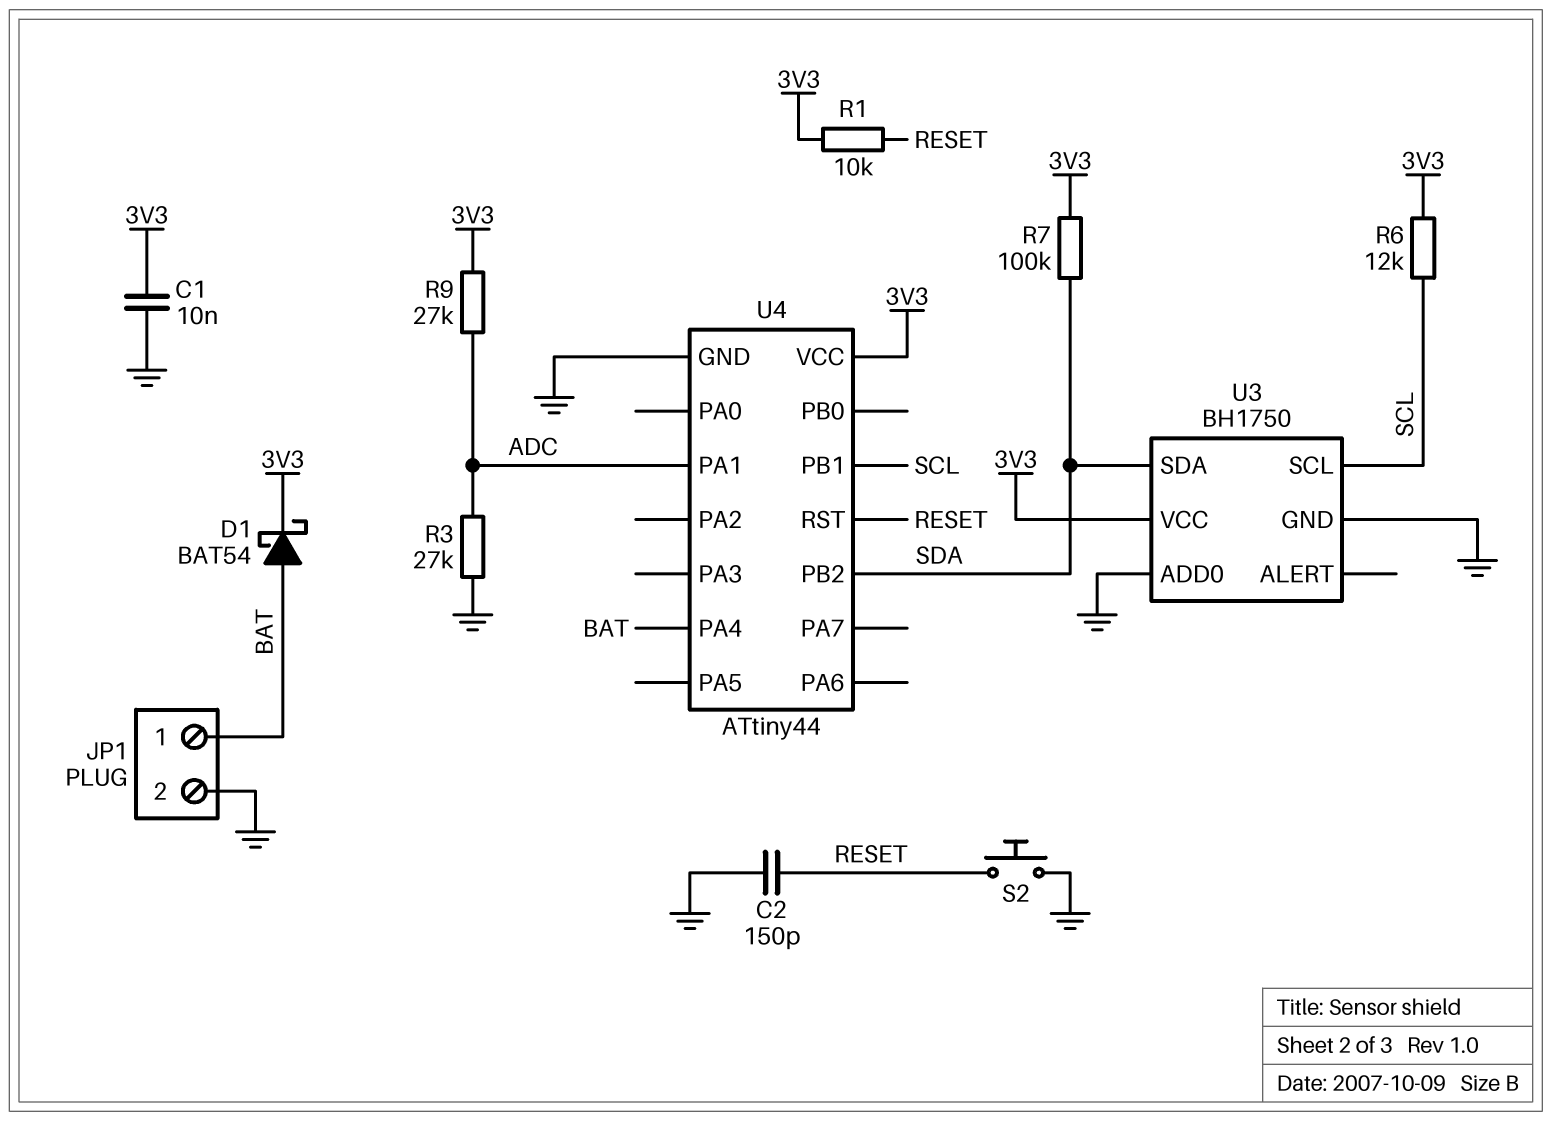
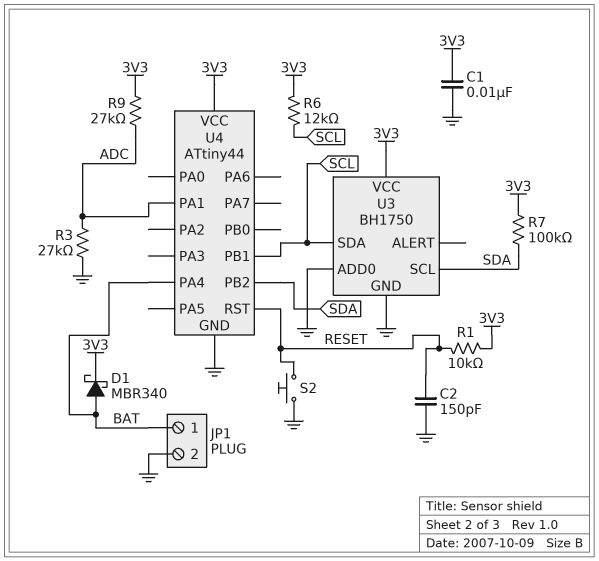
D1: schottky BAT54 (A BAT, K 3V3) -> schottky MBR340 (A BAT, K 3V3)
U3 pin SCL: SCL -> SDA
U3 pin SDA: SDA -> SCL

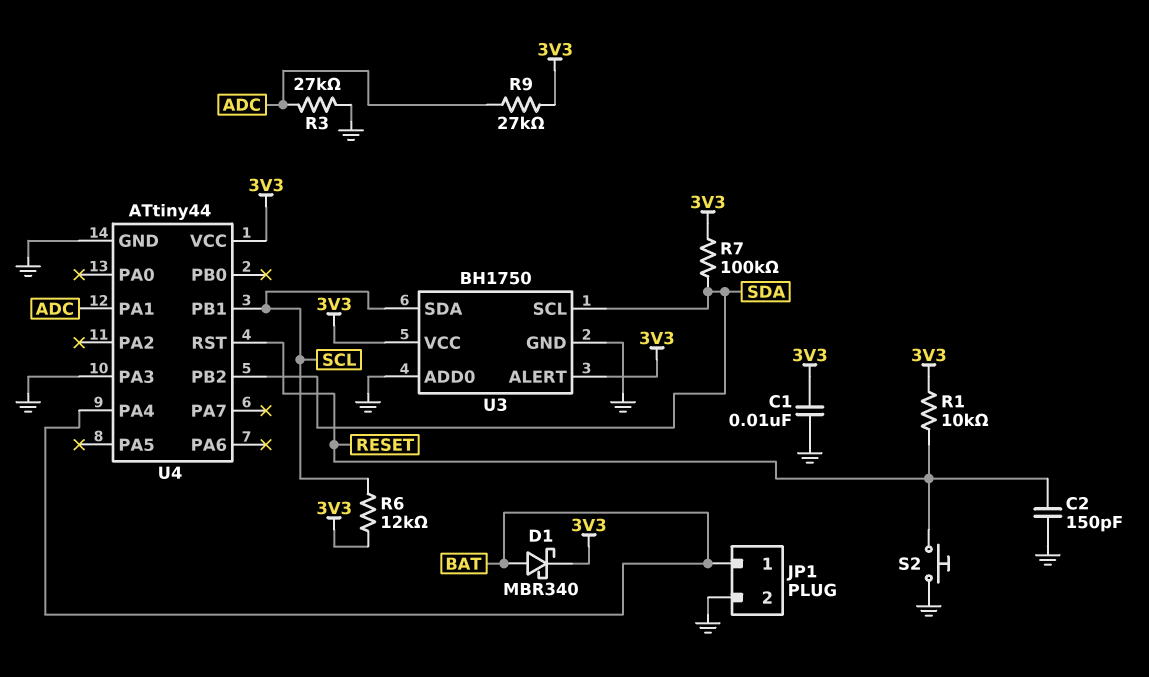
U3 pin ALERT: none -> 3V3
U4 pin PA3: none -> GND

